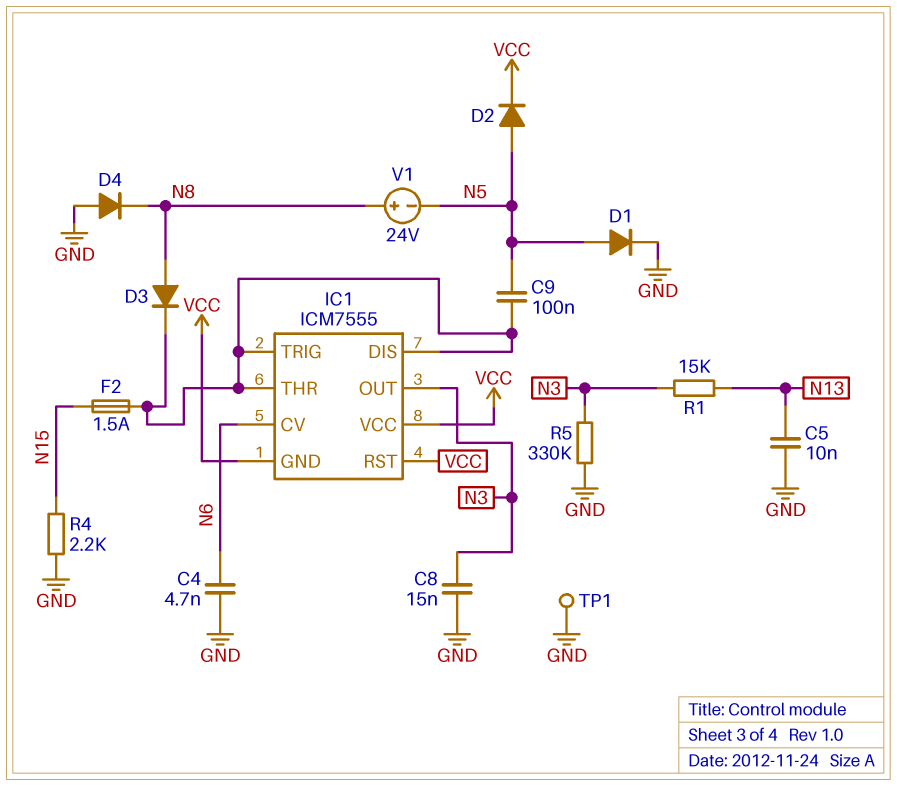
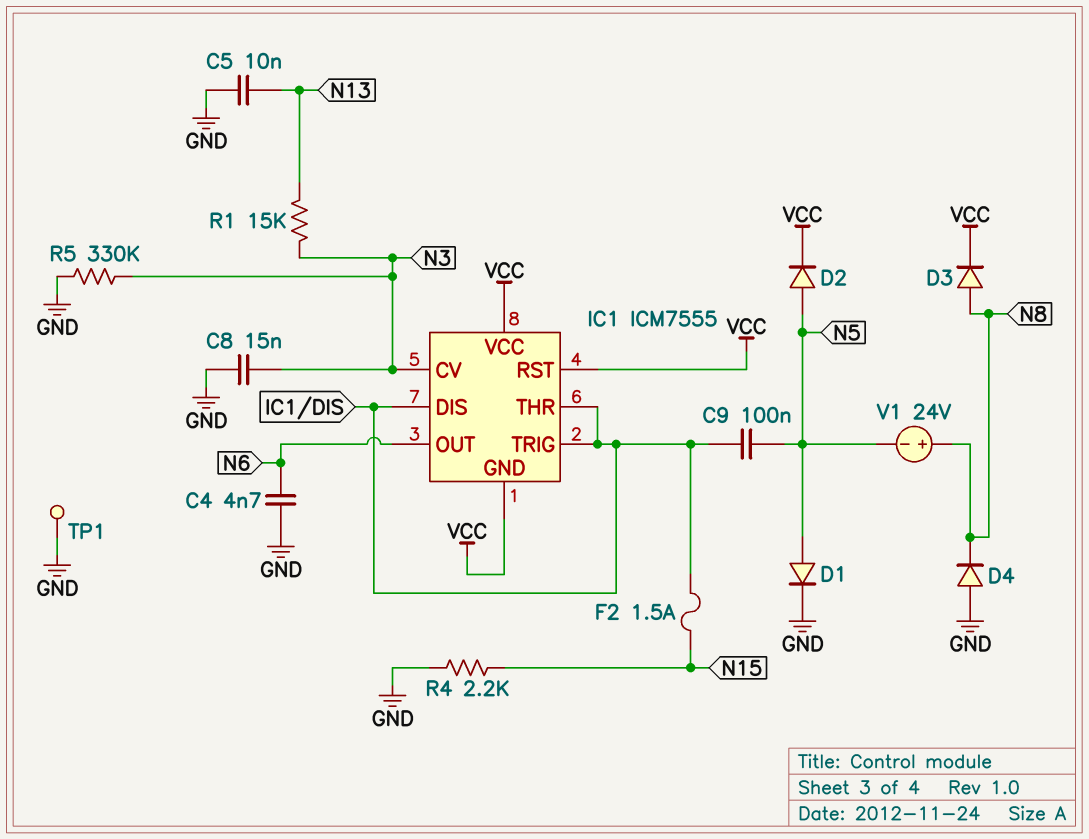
D3: diode (A N8, K IC1/DIS) -> diode (A N8, K VCC)
IC1 pin CV: N6 -> N3
IC1 pin OUT: N3 -> N6

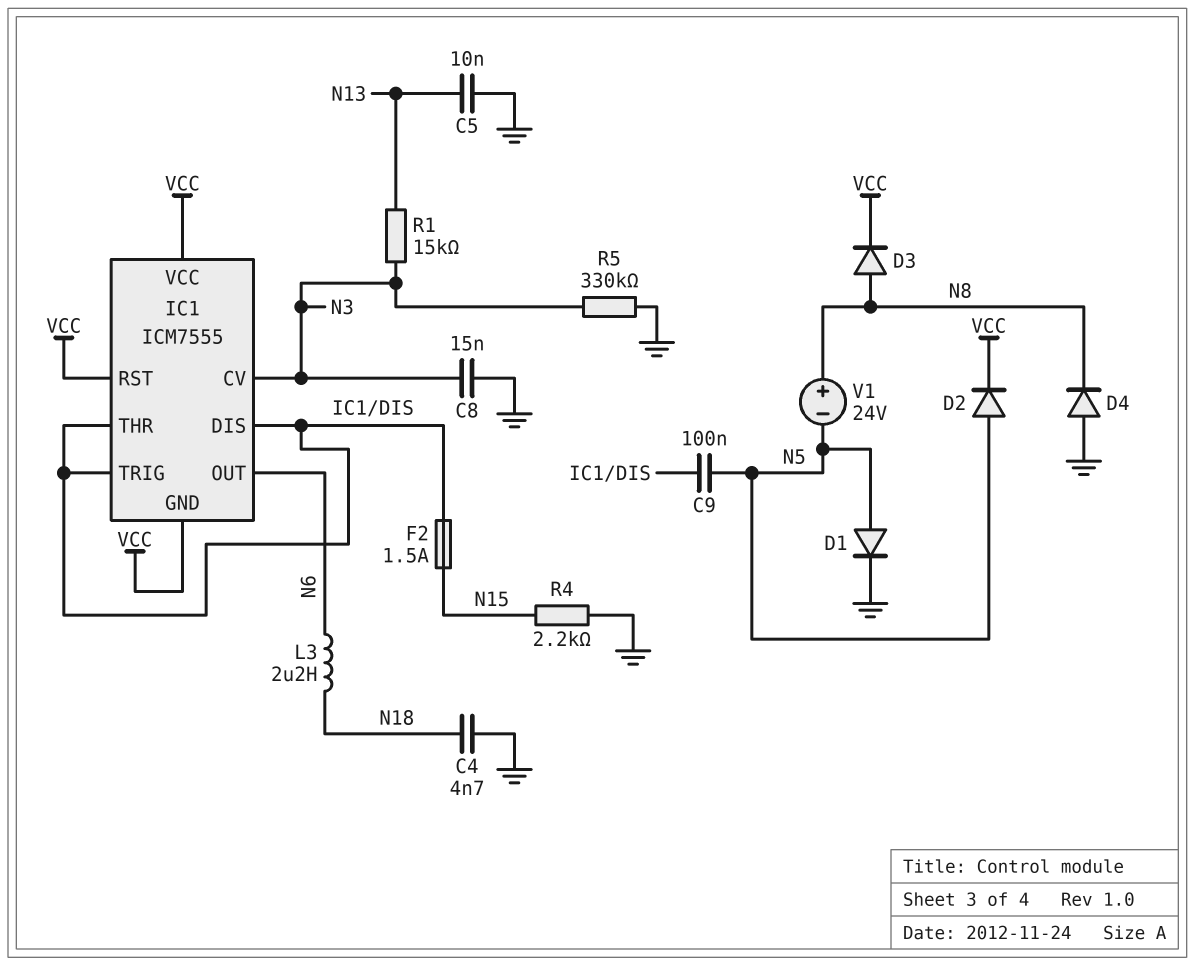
C4: 4.7nF (GND, N6) -> 4.7nF (GND, N18)
L3: none -> 2.2uH (N6, N18)
TP1: test point (GND) -> none

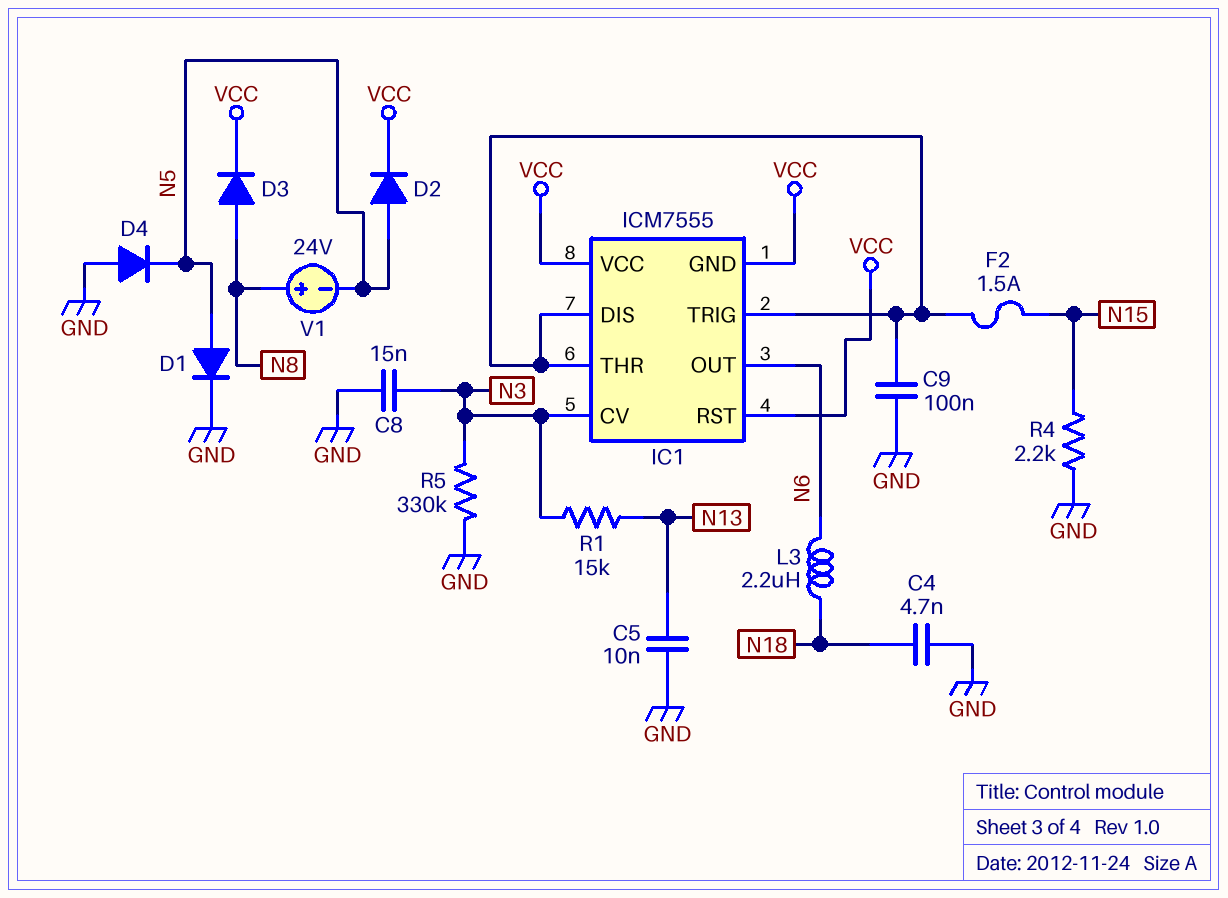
C9: 100nF (IC1/DIS, N5) -> 100nF (GND, IC1/DIS)
D4: diode (A GND, K N8) -> diode (A GND, K N5)

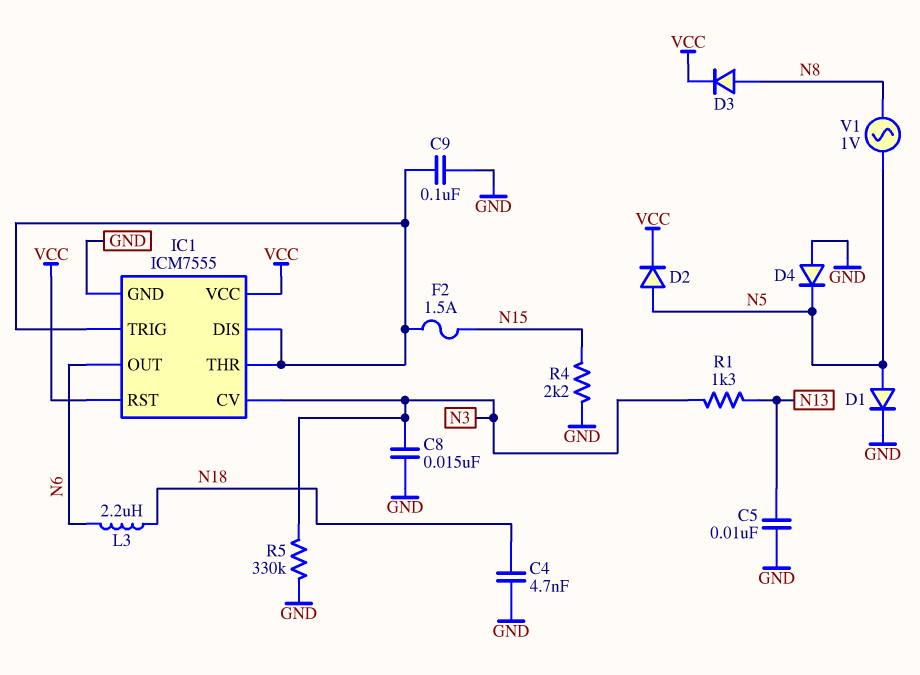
IC1 pin GND: VCC -> GND
R1: 15k (N3, N13) -> 1.3k (N3, N13)
V1: 24V (plus N8, minus N5) -> AC 1V (N5, N8)

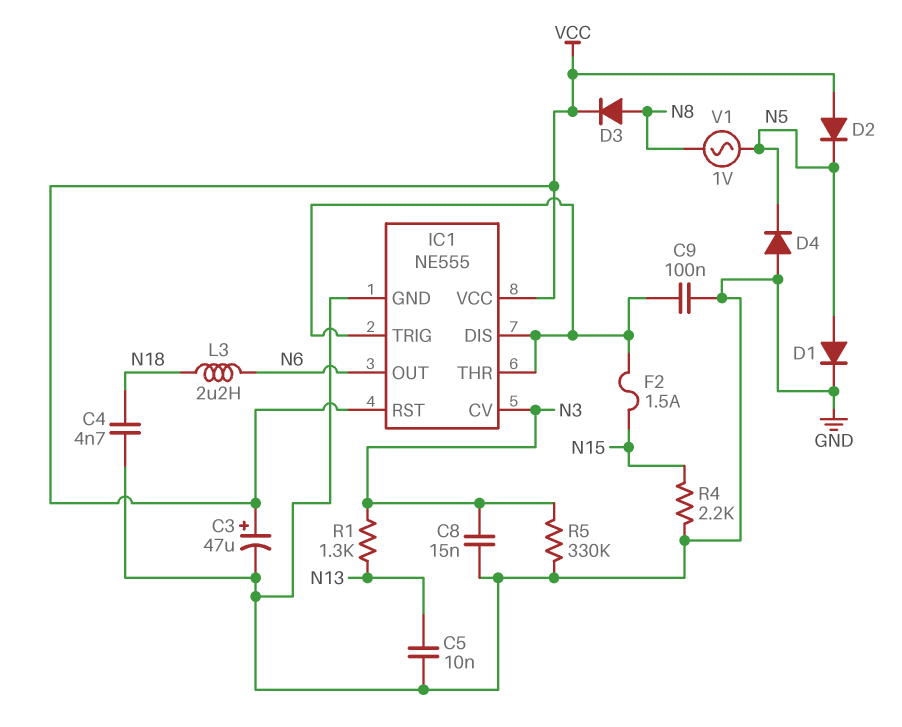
C3: none -> 47uF (plus VCC, minus GND)
D2: diode (A N5, K VCC) -> diode (A VCC, K N5)
IC1: ICM7555 -> NE555

